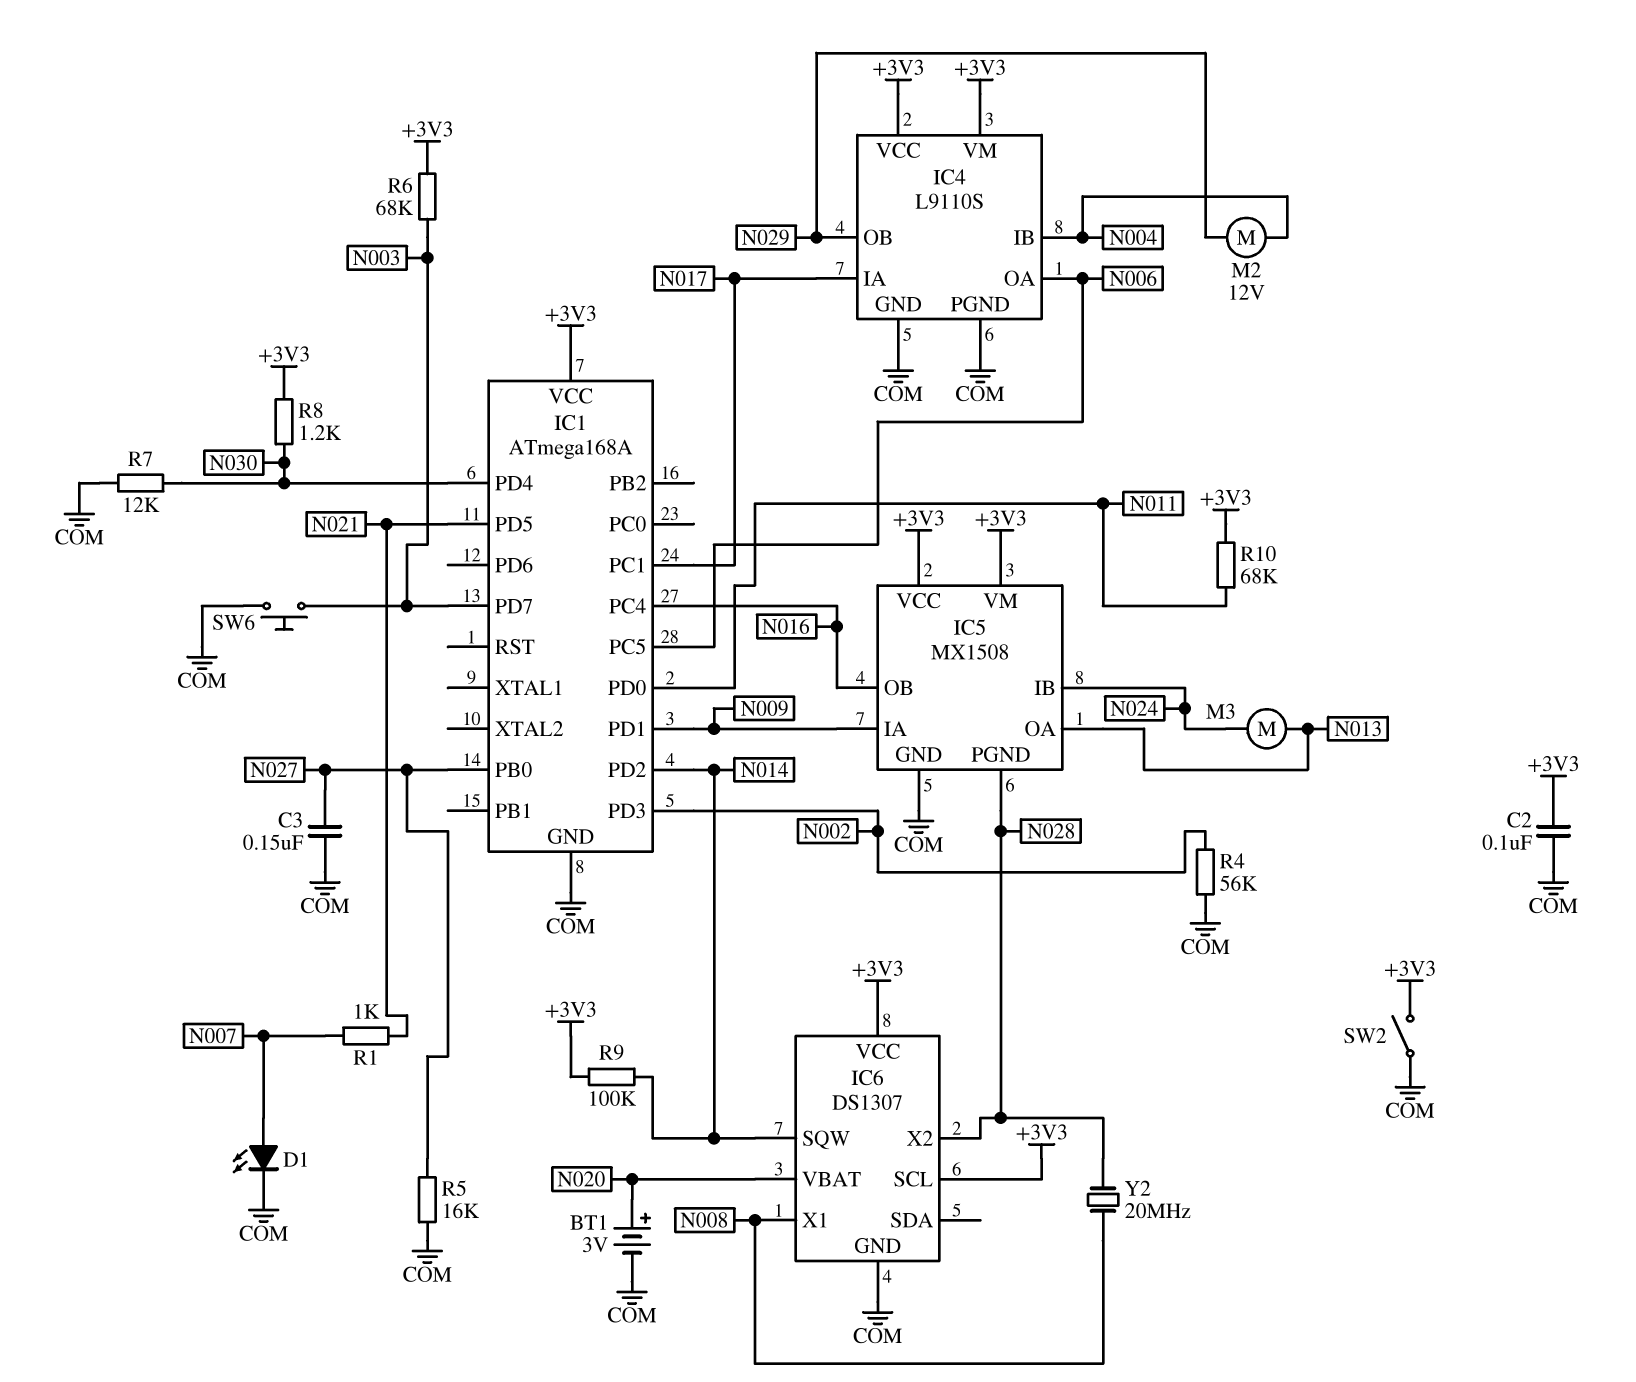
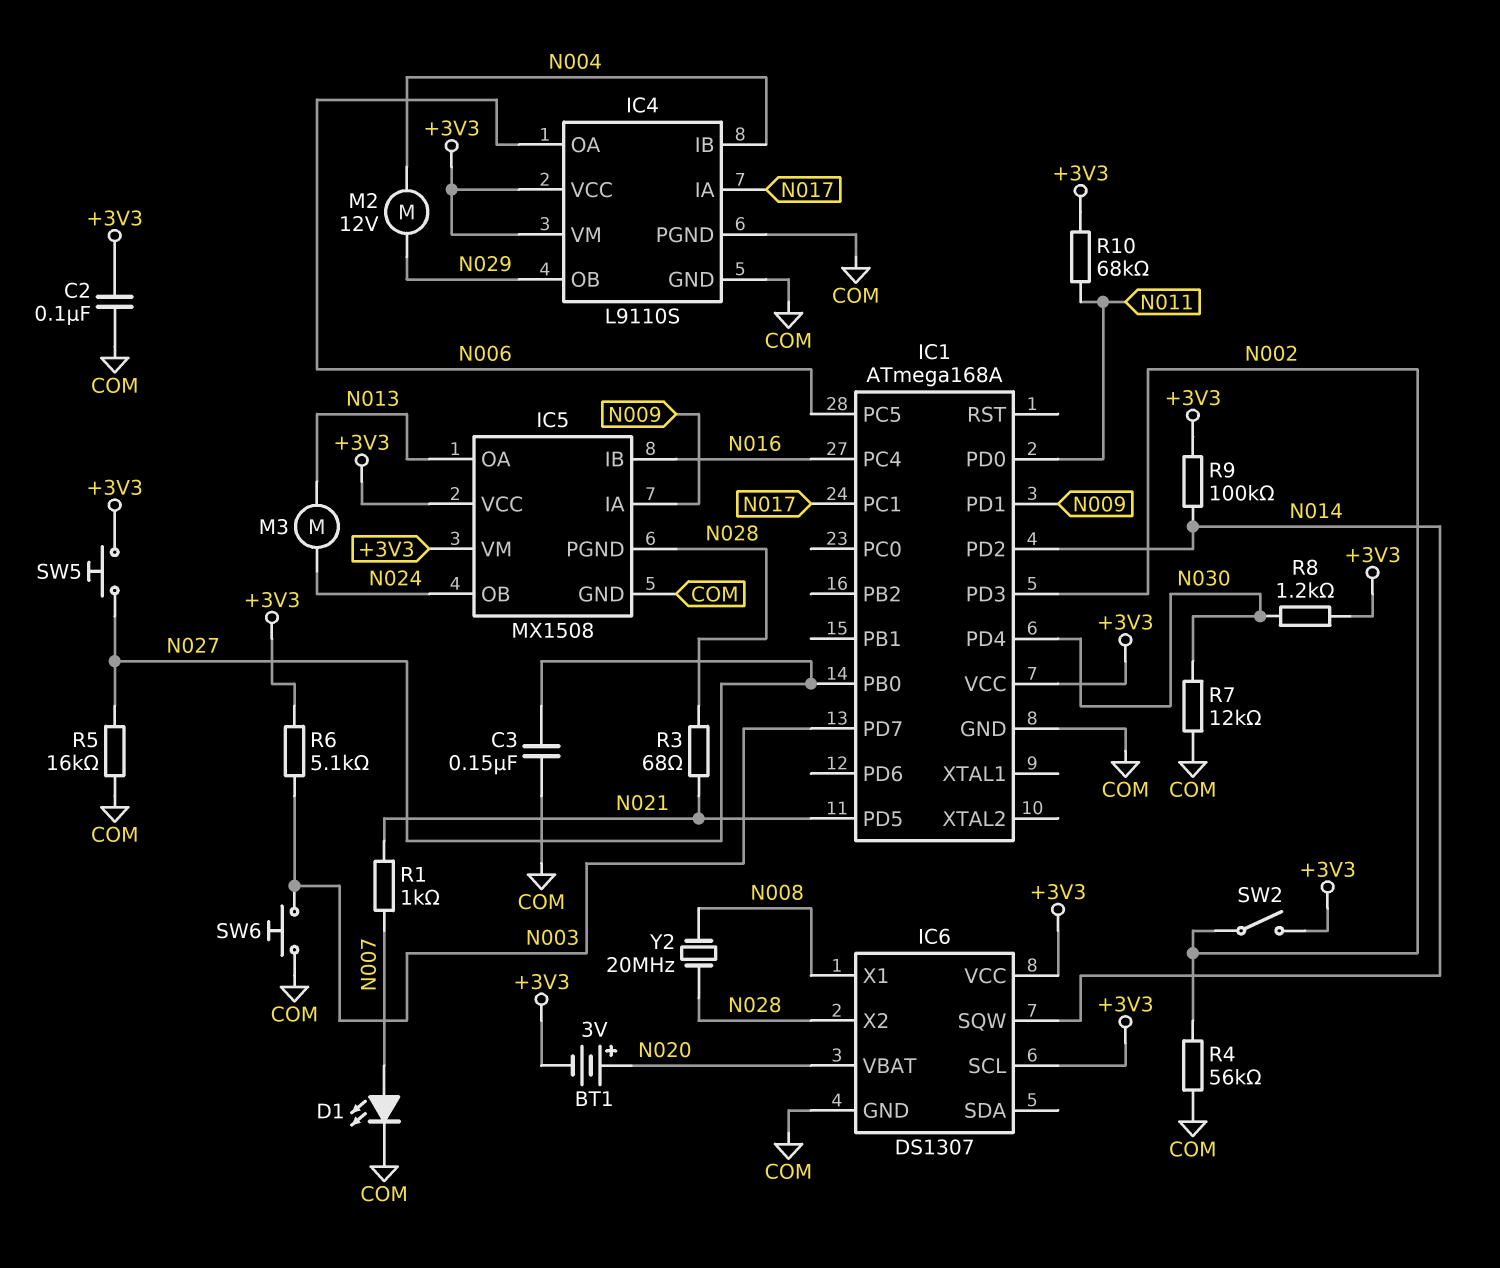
BT1: 3V (plus N020, minus COM) -> 3V (plus N020, minus +3V3)
IC5 pin IB: N024 -> N016
IC5 pin OB: N016 -> N024
R3: none -> 68 (N021, N028)
R6: 68k (+3V3, N003) -> 5.1k (+3V3, N003)
SW2: switch (+3V3, COM) -> switch (+3V3, N002)
SW5: none -> button (+3V3, N027)

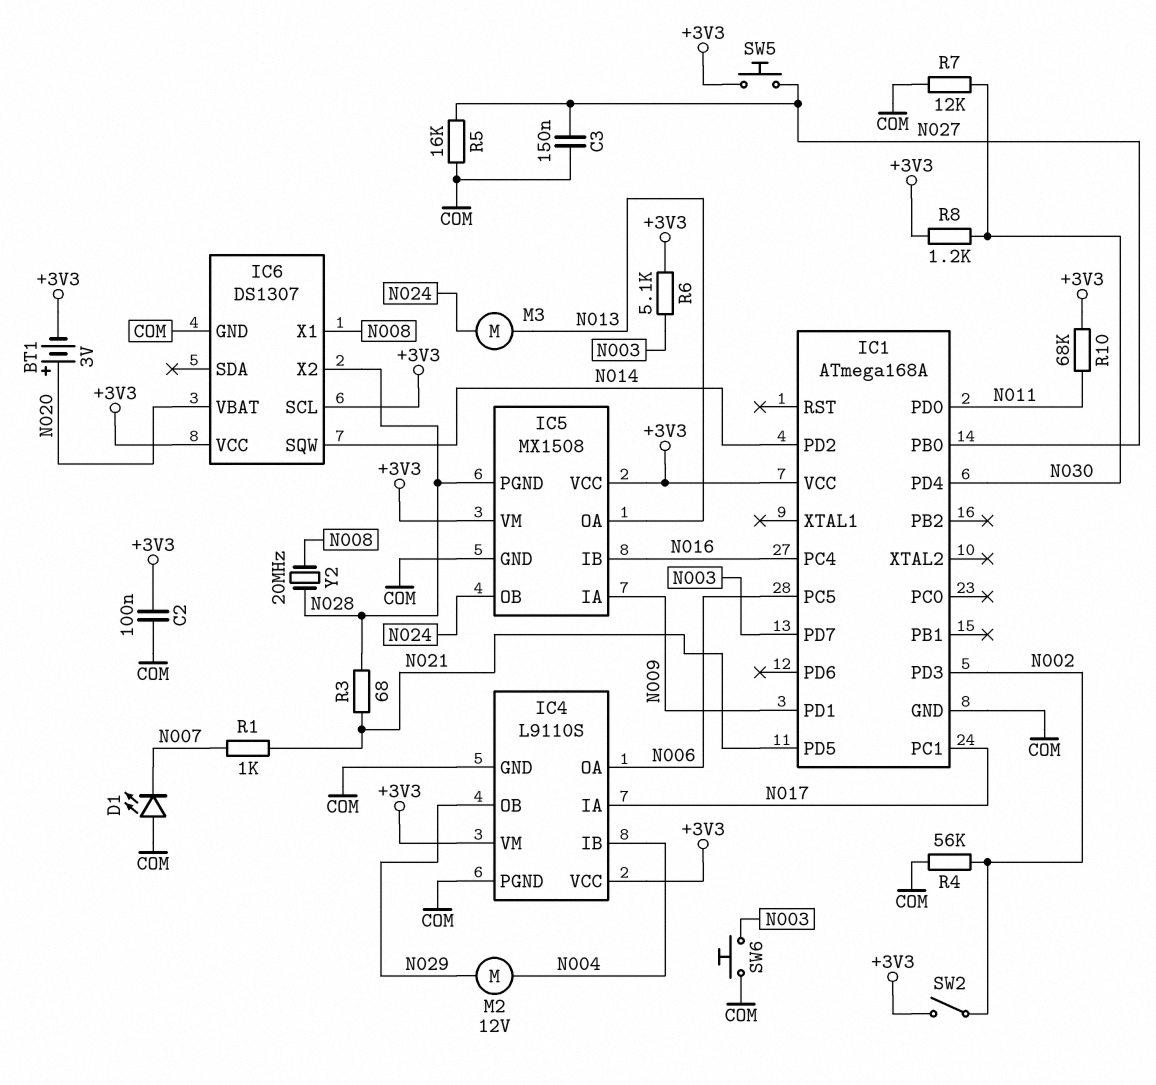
D1: LED (A N007, K COM) -> LED (A COM, K N007)
R9: 100k (+3V3, N014) -> none

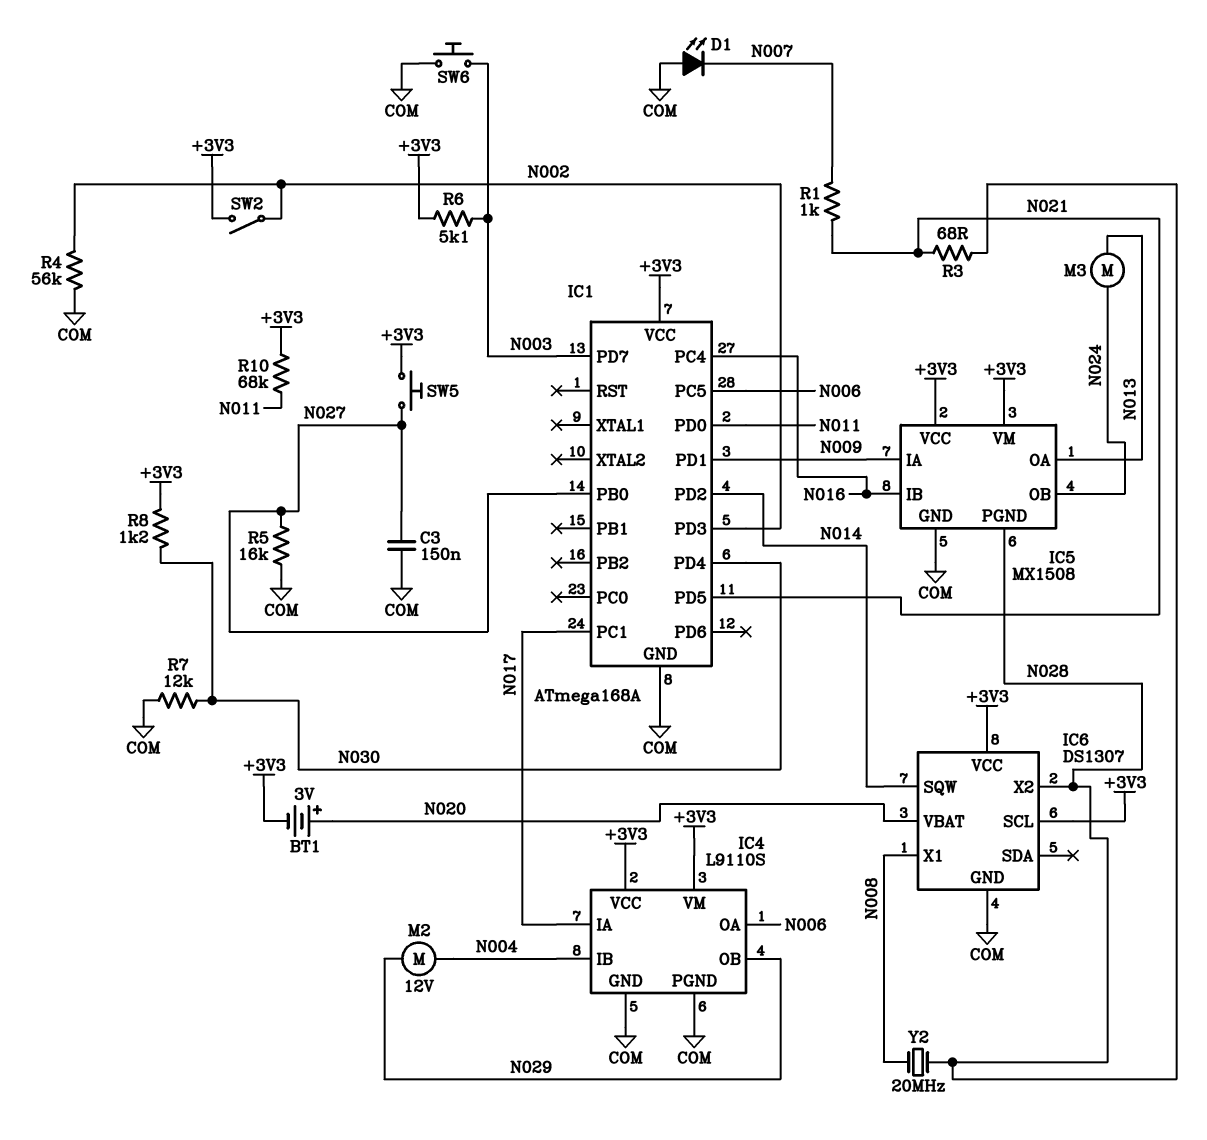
C2: 100nF (+3V3, COM) -> none

